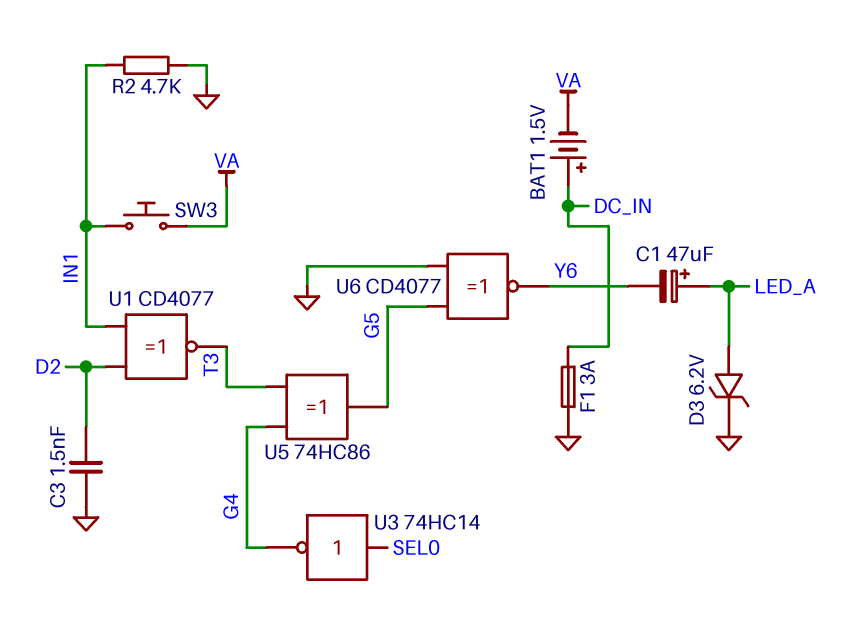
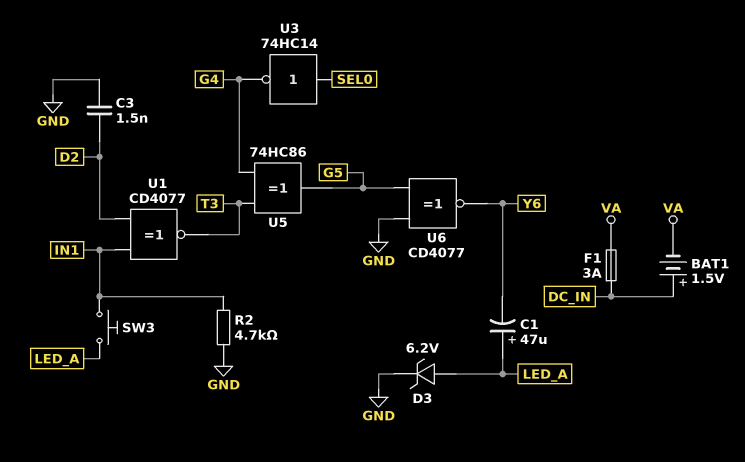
F1: 3A (DC_IN, GND) -> 3A (DC_IN, VA)
SW3: button (IN1, VA) -> button (IN1, LED_A)

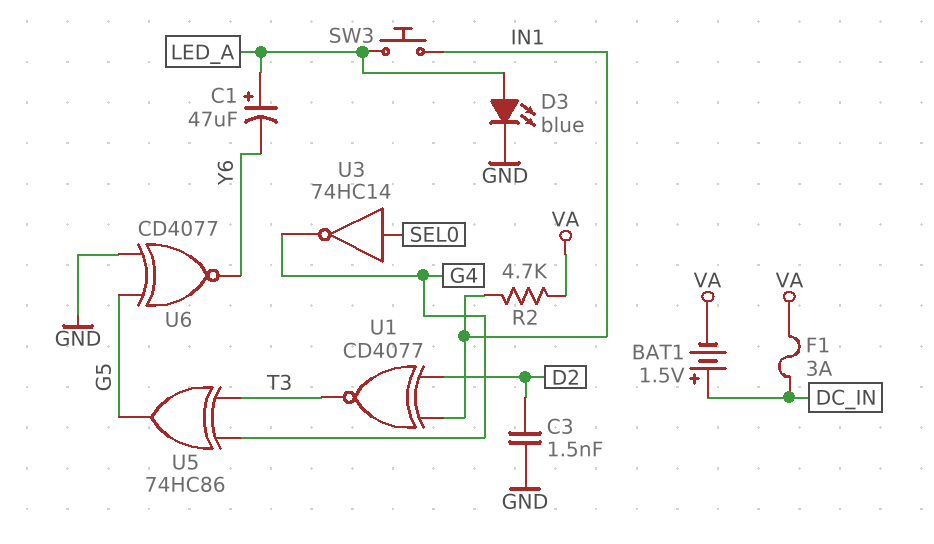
D3: zener 6.2V (A LED_A, K GND) -> LED blue (A LED_A, K GND)
R2: 4.7k (GND, IN1) -> 4.7k (IN1, VA)

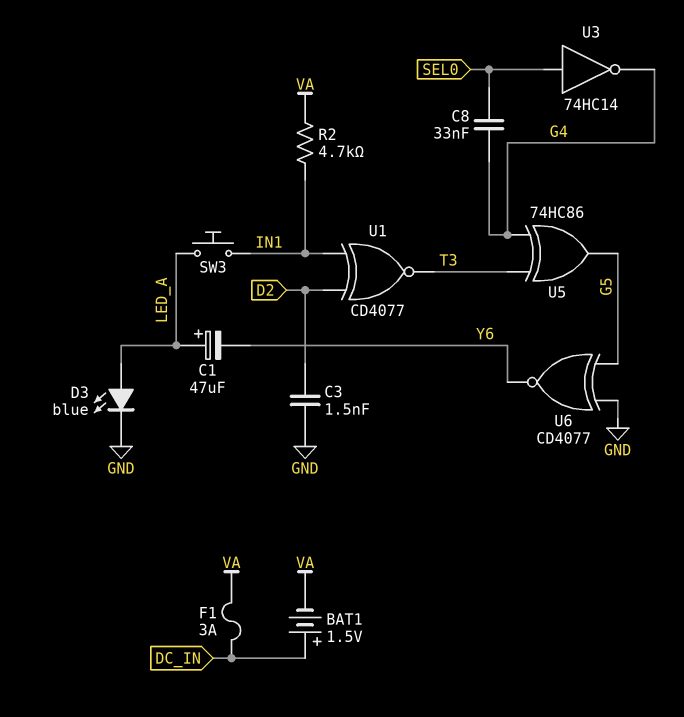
C8: none -> 33nF (G4, SEL0)

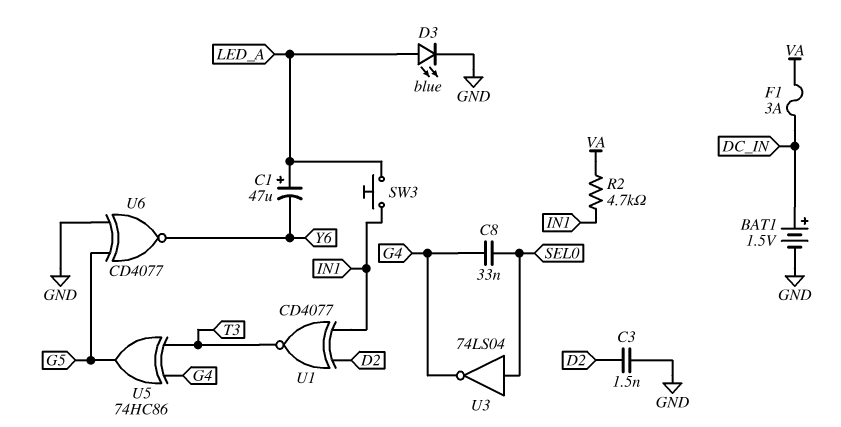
BAT1: 1.5V (plus DC_IN, minus VA) -> 1.5V (plus DC_IN, minus GND)
U3: NOT 74HC14 (in SEL0, out G4) -> NOT 74LS04 (in SEL0, out G4)

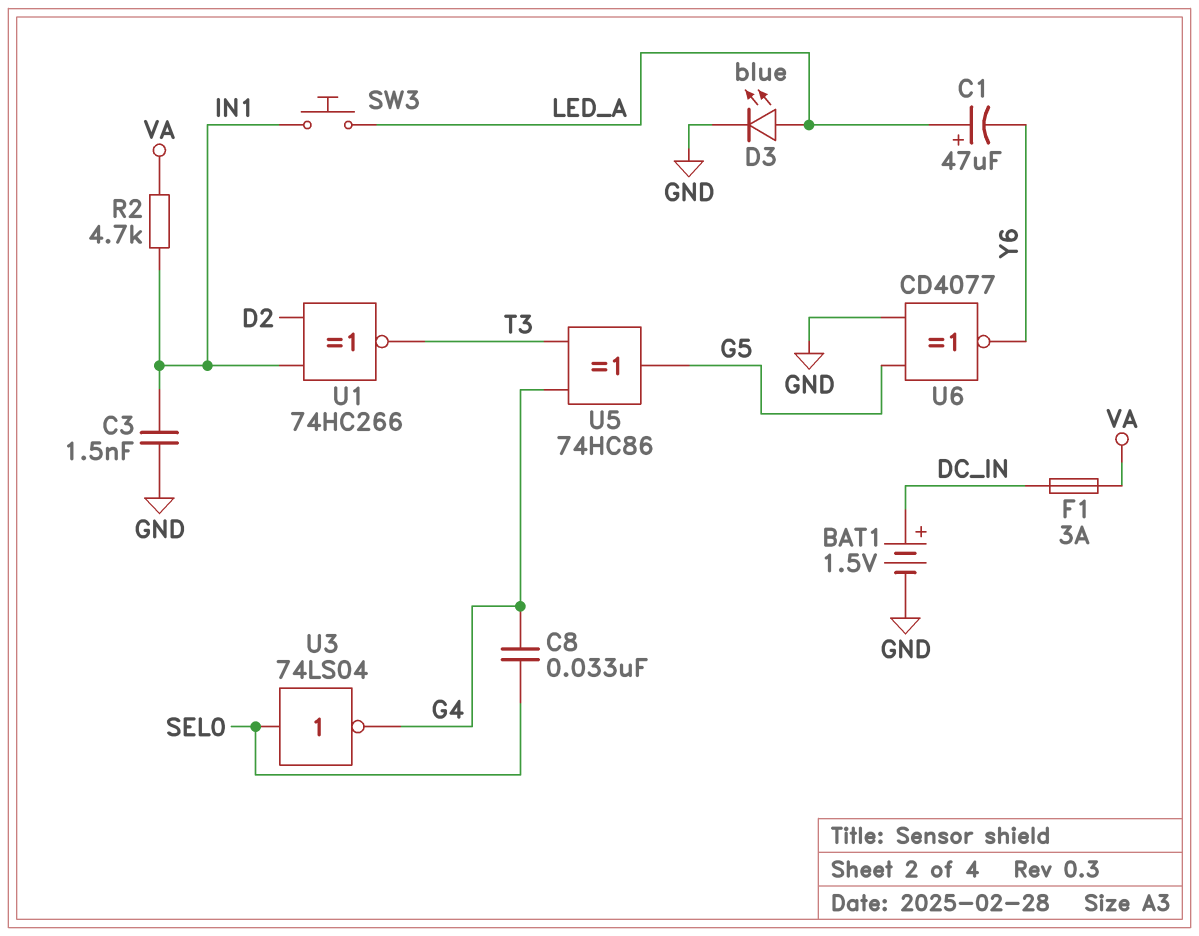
C3: 1.5nF (D2, GND) -> 1.5nF (GND, IN1)
U1: XNOR CD4077 (in D2, in IN1, out T3) -> XNOR 74HC266 (in D2, in IN1, out T3)

